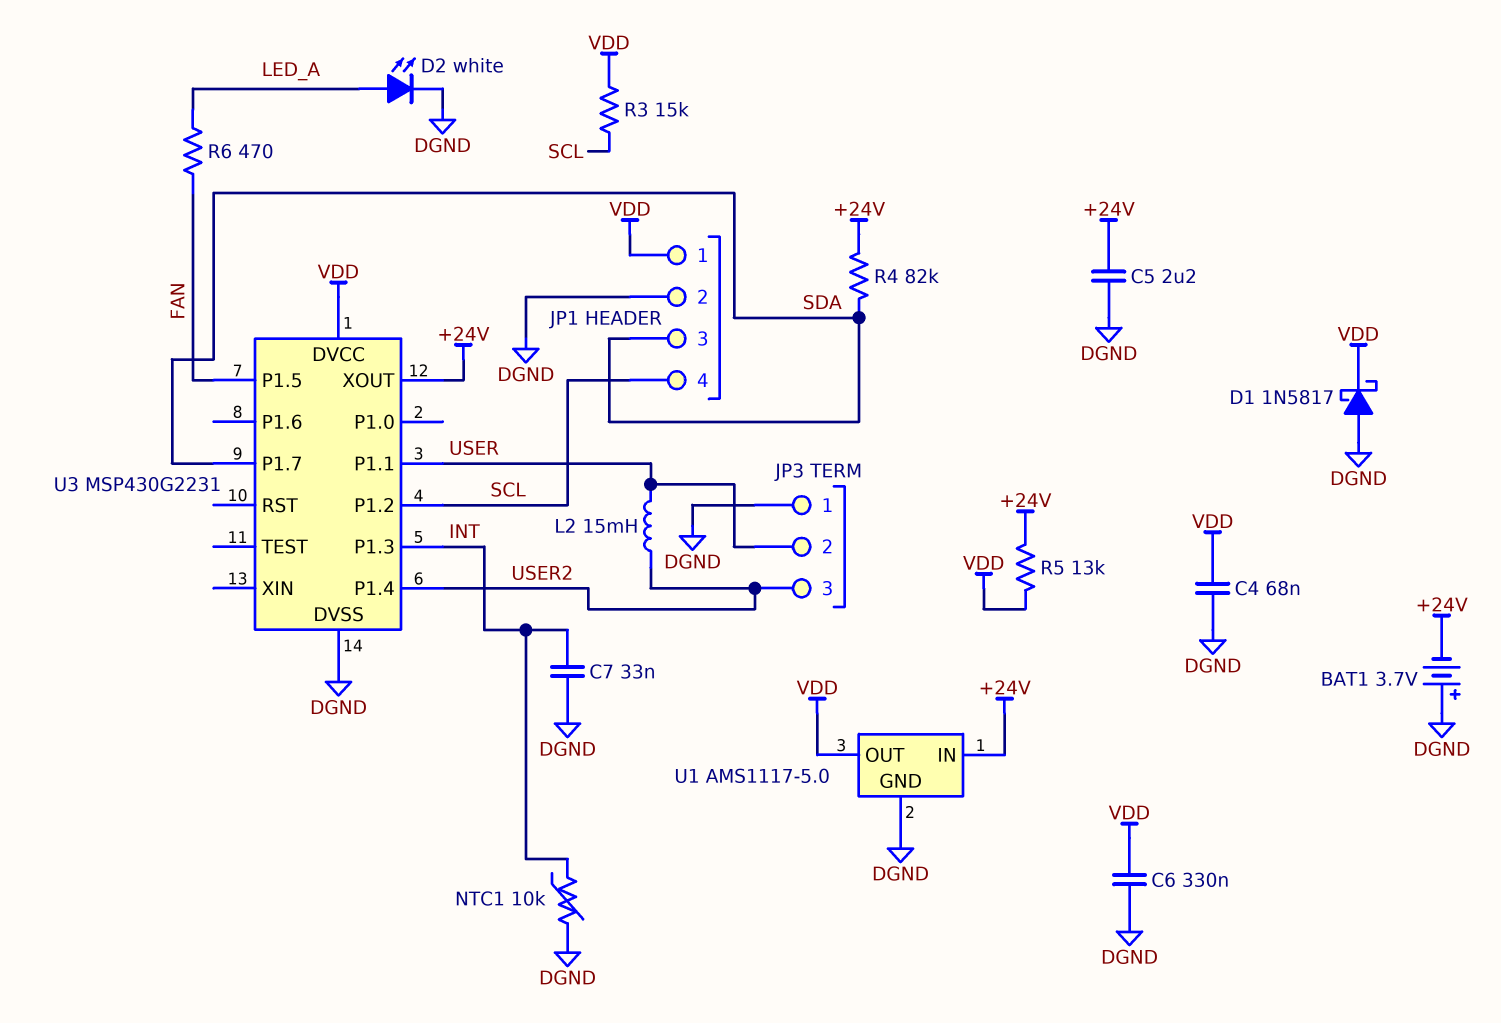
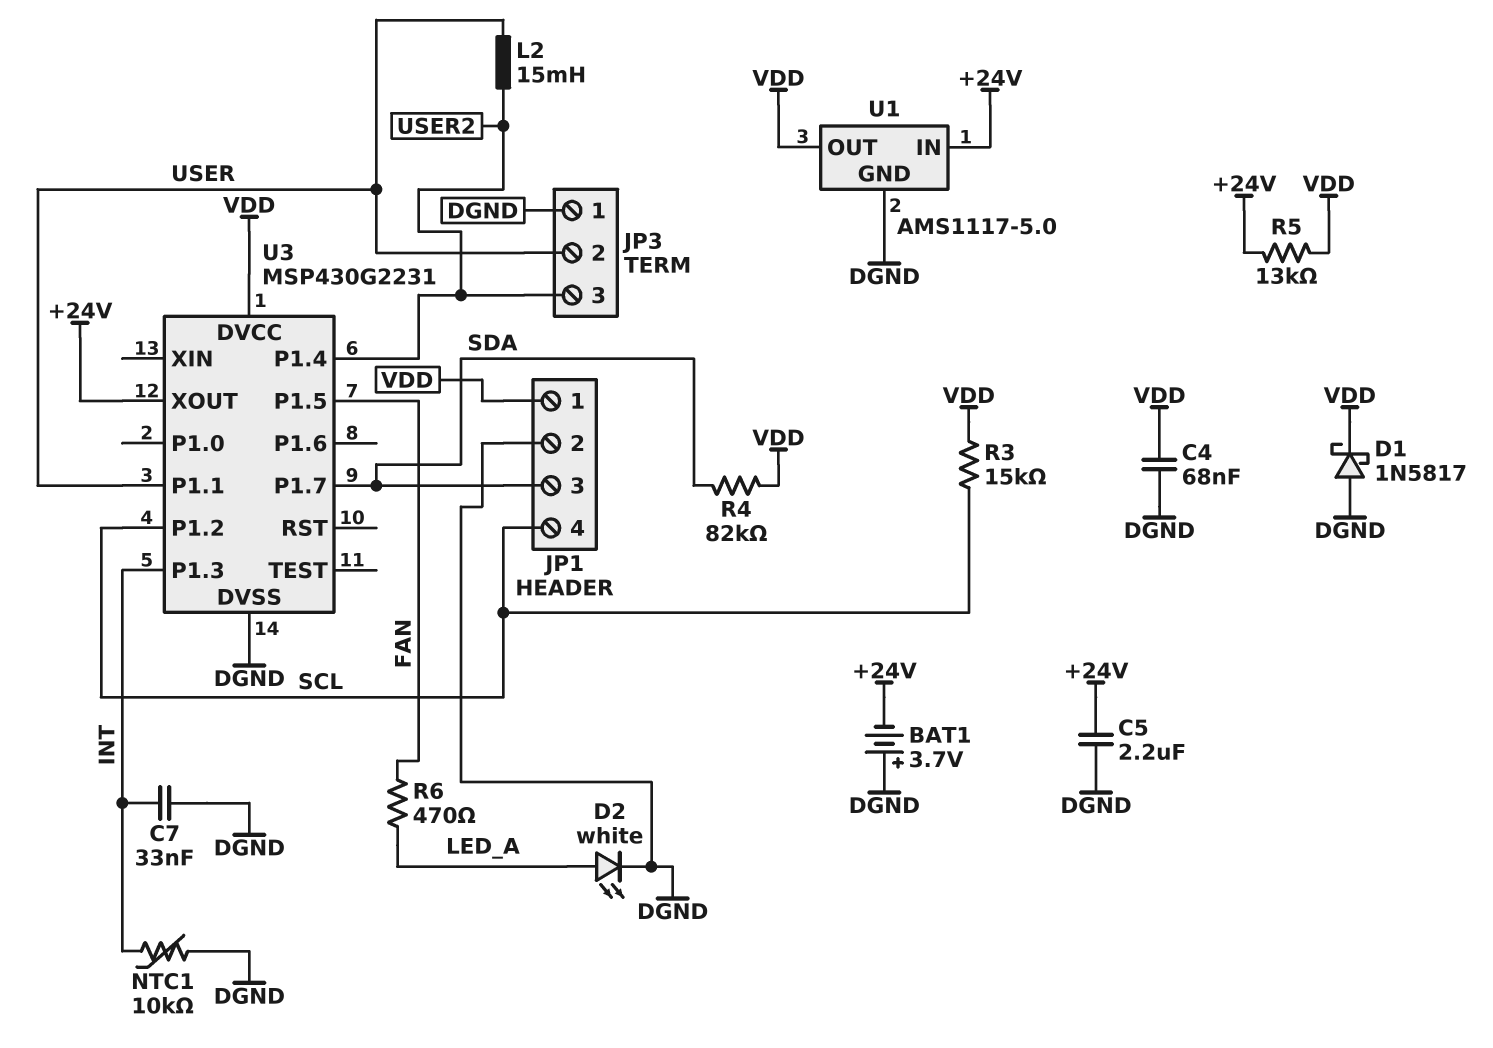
C6: 330nF (DGND, VDD) -> none
R4: 82k (+24V, SDA) -> 82k (SDA, VDD)

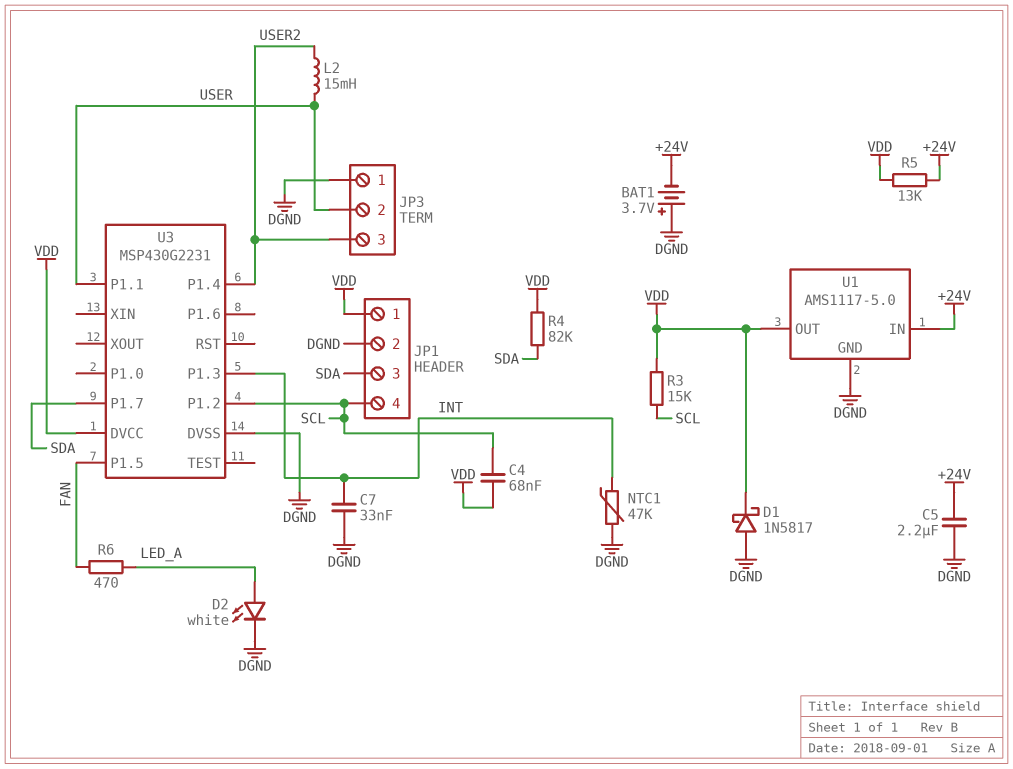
C4: 68nF (DGND, VDD) -> 68nF (SCL, VDD)
NTC1: 10k (DGND, INT) -> 47k (DGND, INT)
U3 pin XOUT: +24V -> none

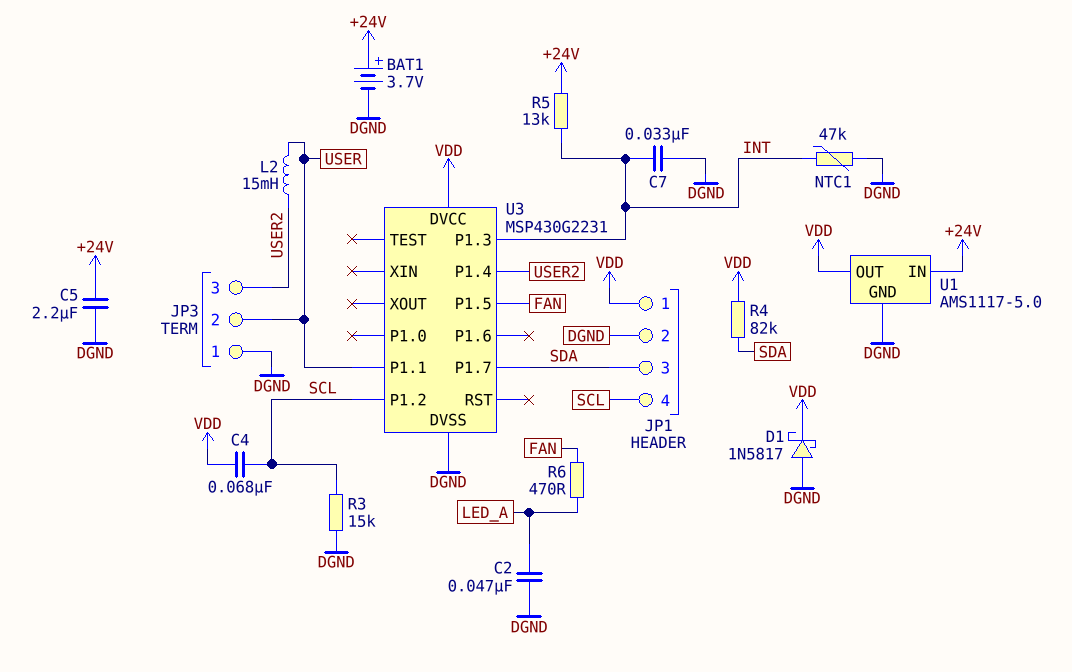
BAT1: 3.7V (plus DGND, minus +24V) -> 3.7V (plus +24V, minus DGND)
C2: none -> 47nF (DGND, LED_A)
D2: LED white (A LED_A, K DGND) -> none
R3: 15k (SCL, VDD) -> 15k (DGND, SCL)
R5: 13k (+24V, VDD) -> 13k (+24V, INT)

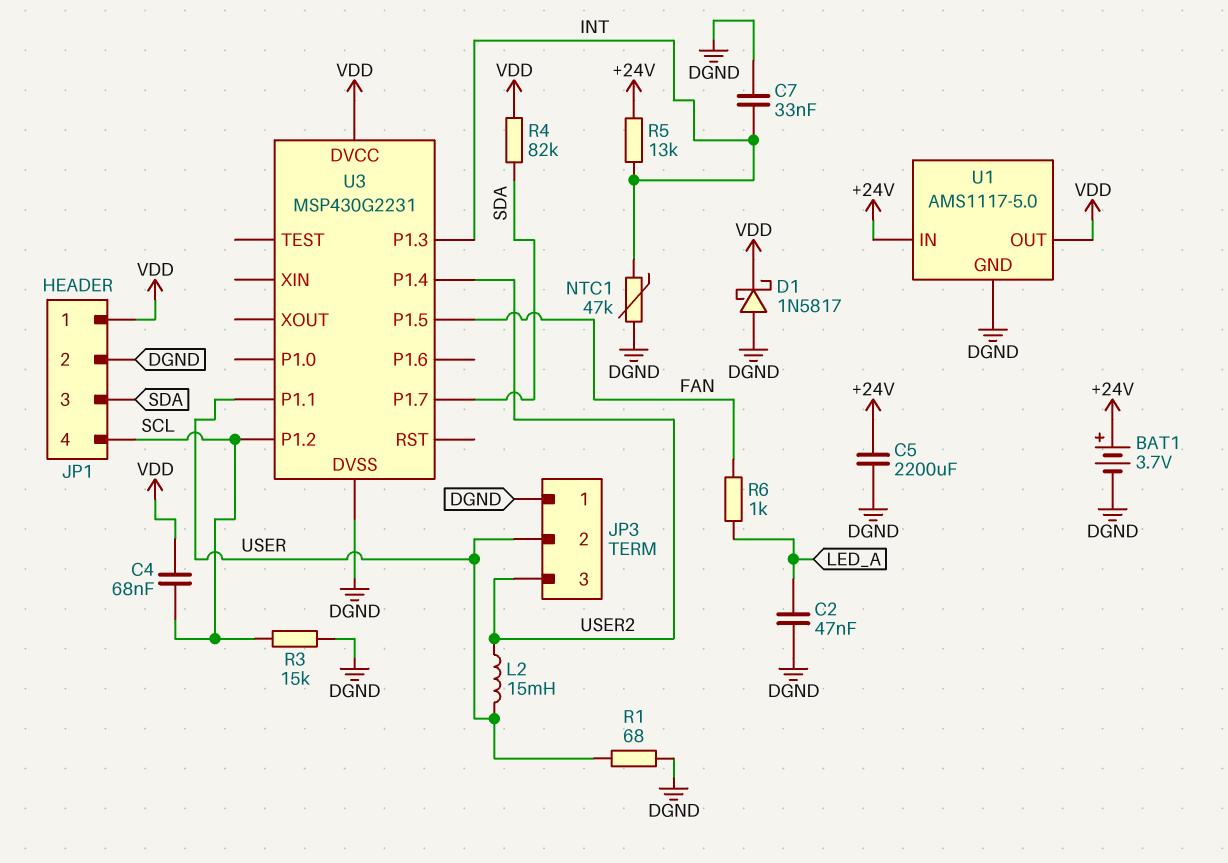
C5: 2.2uF (+24V, DGND) -> 2200uF (+24V, DGND)
R1: none -> 68 (DGND, USER)
R6: 470 (FAN, LED_A) -> 1k (FAN, LED_A)

